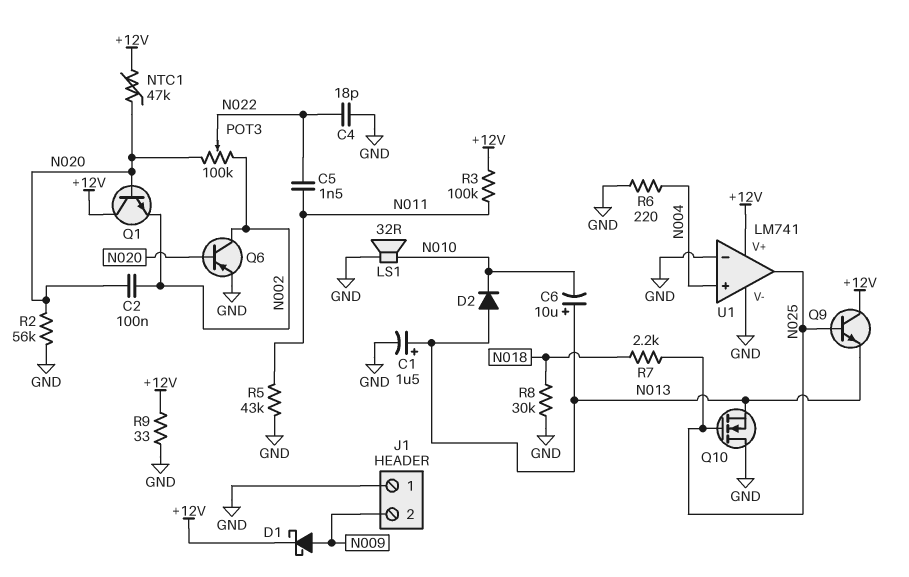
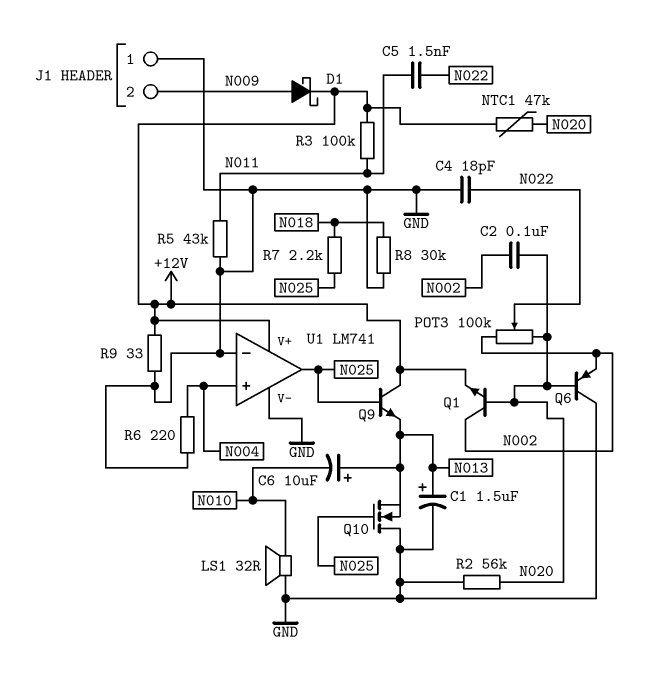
D2: diode (A N013, K N010) -> none
Q1: NPN (B N020, C +12V, E N002) -> NPN (B N020, C N002, E +12V)
Q6: PNP (B N020, C N002, E GND) -> PNP (B N020, C GND, E N002)

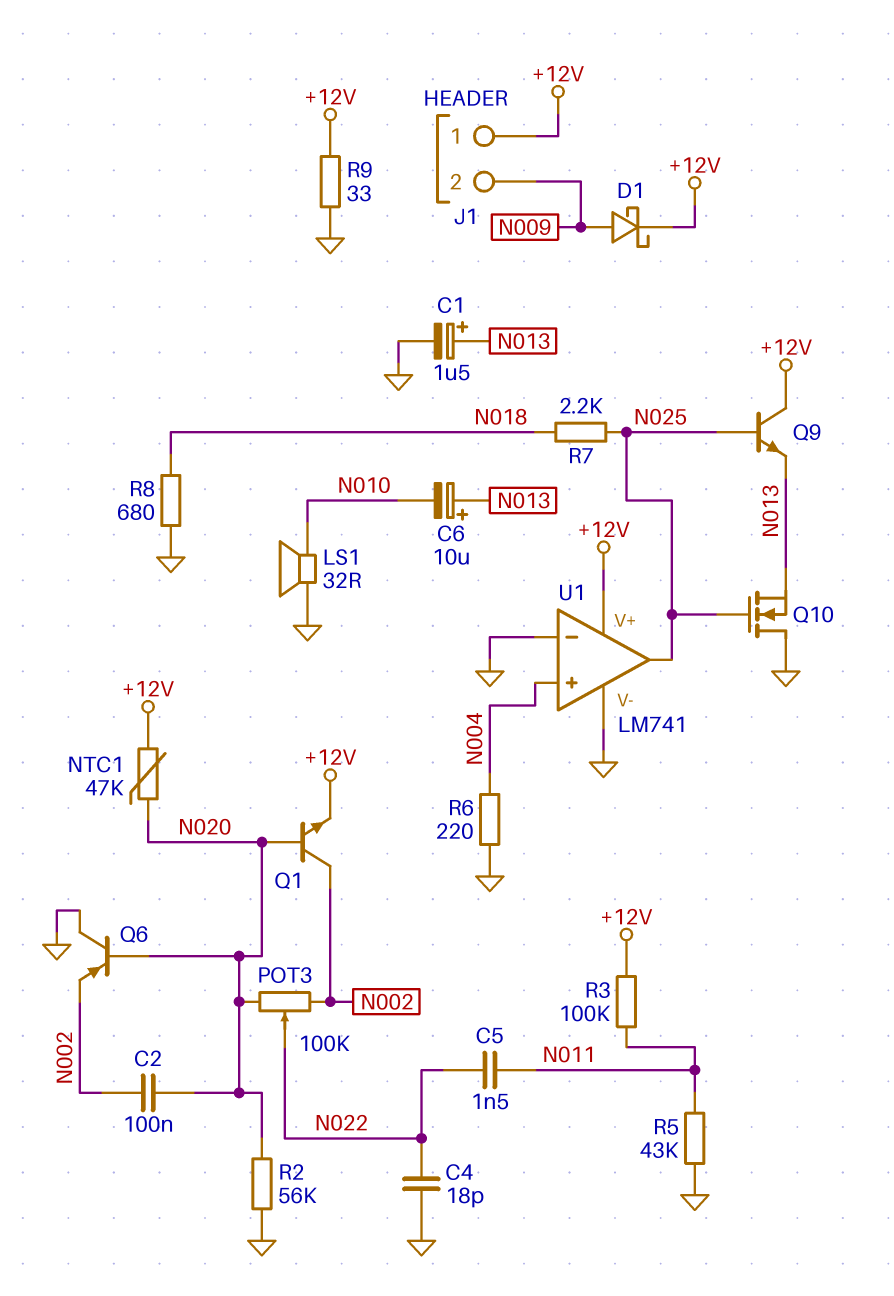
J1 pin 1: GND -> +12V
R8: 30k (GND, N018) -> 680 (GND, N018)

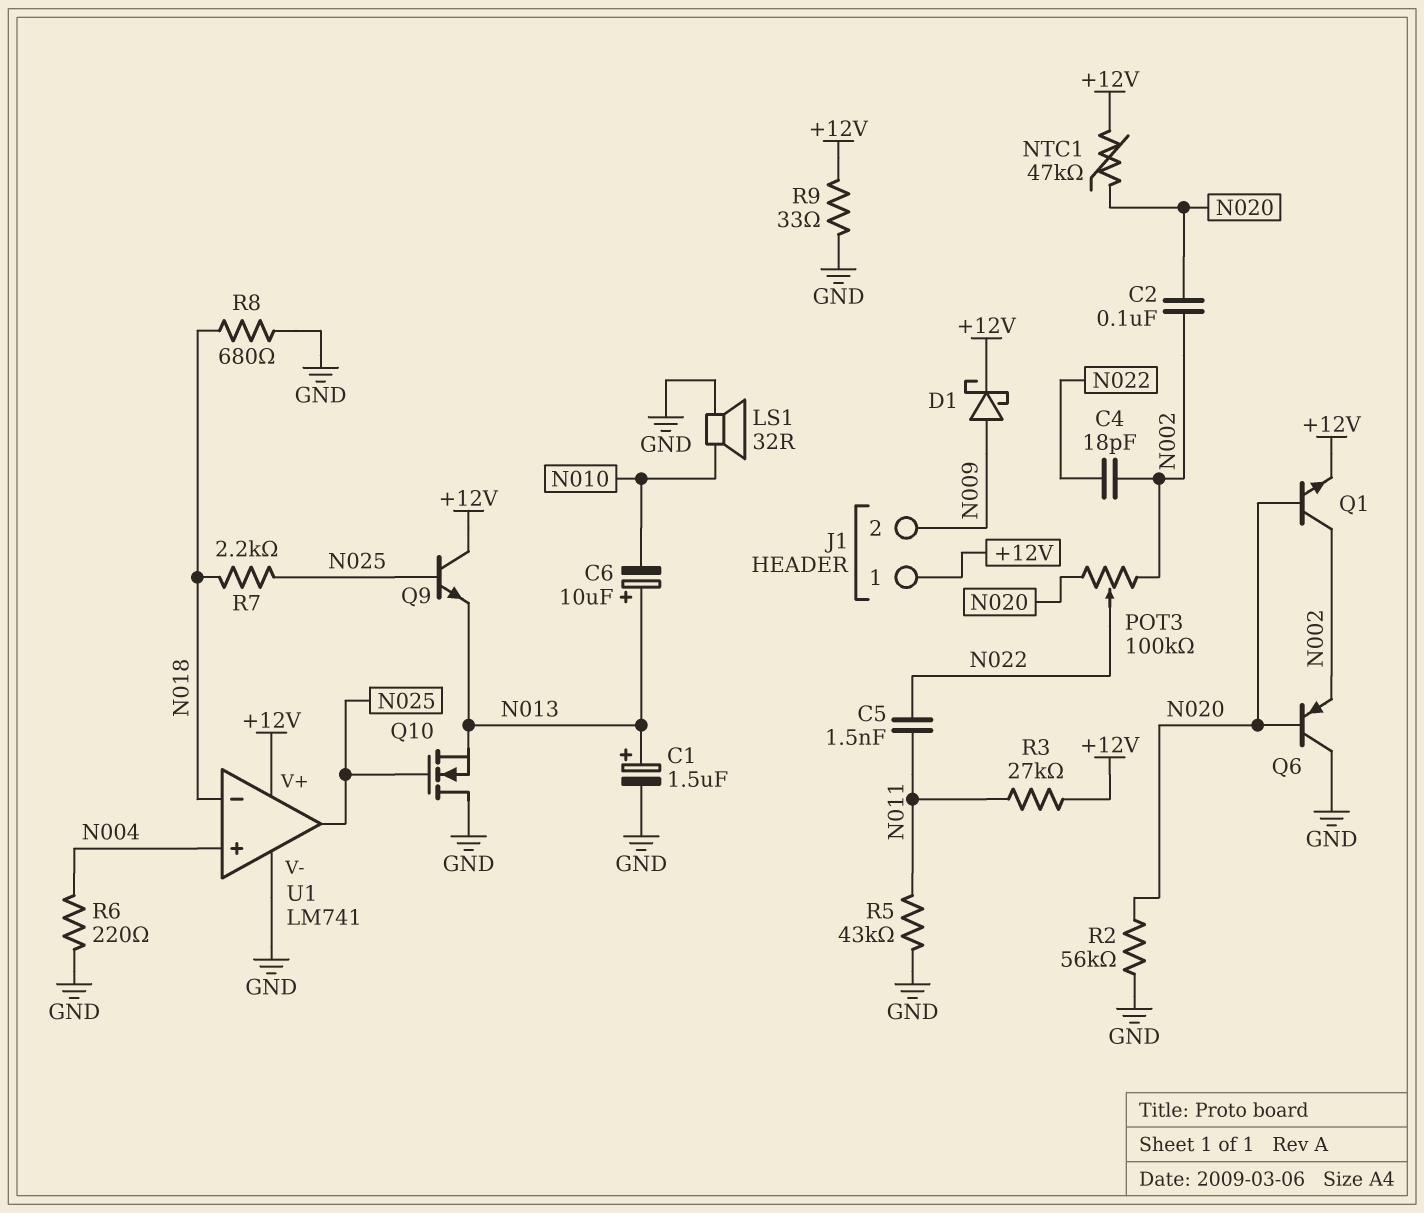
C4: 18pF (GND, N022) -> 18pF (N002, N022)
R3: 100k (+12V, N011) -> 27k (+12V, N011)
U1 pin in-: GND -> N018

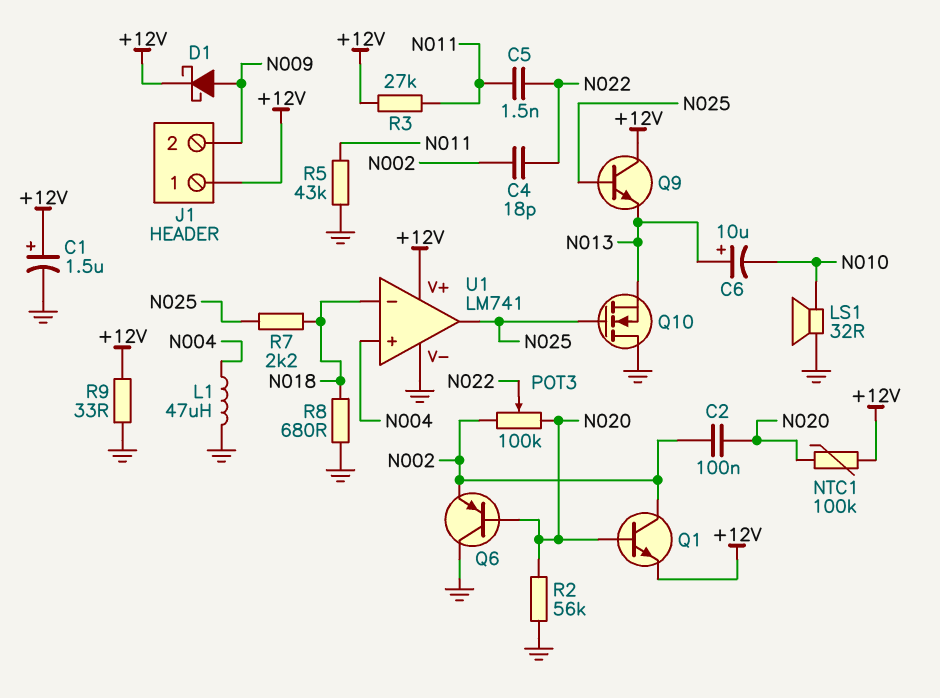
C1: 1.5uF (plus N013, minus GND) -> 1.5uF (plus +12V, minus GND)
L1: none -> 47uH (GND, N004)
NTC1: 47k (+12V, N020) -> 100k (+12V, N020)
R6: 220 (GND, N004) -> none

